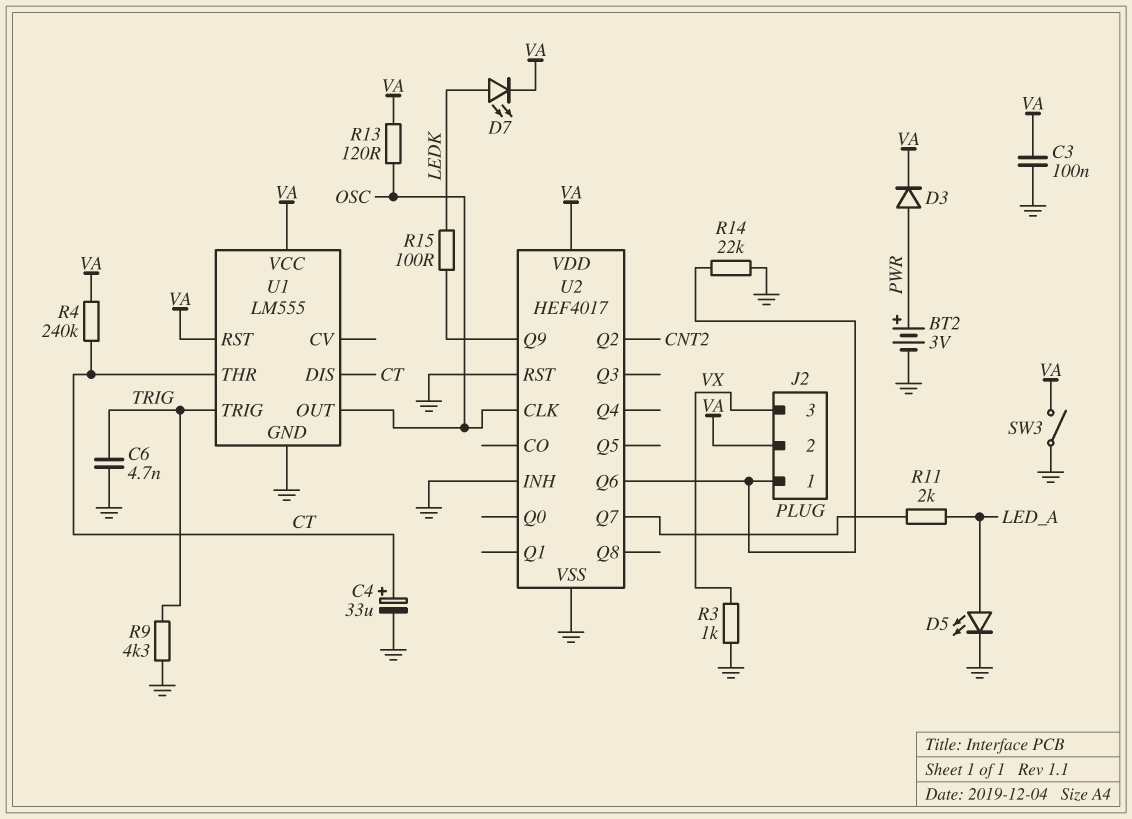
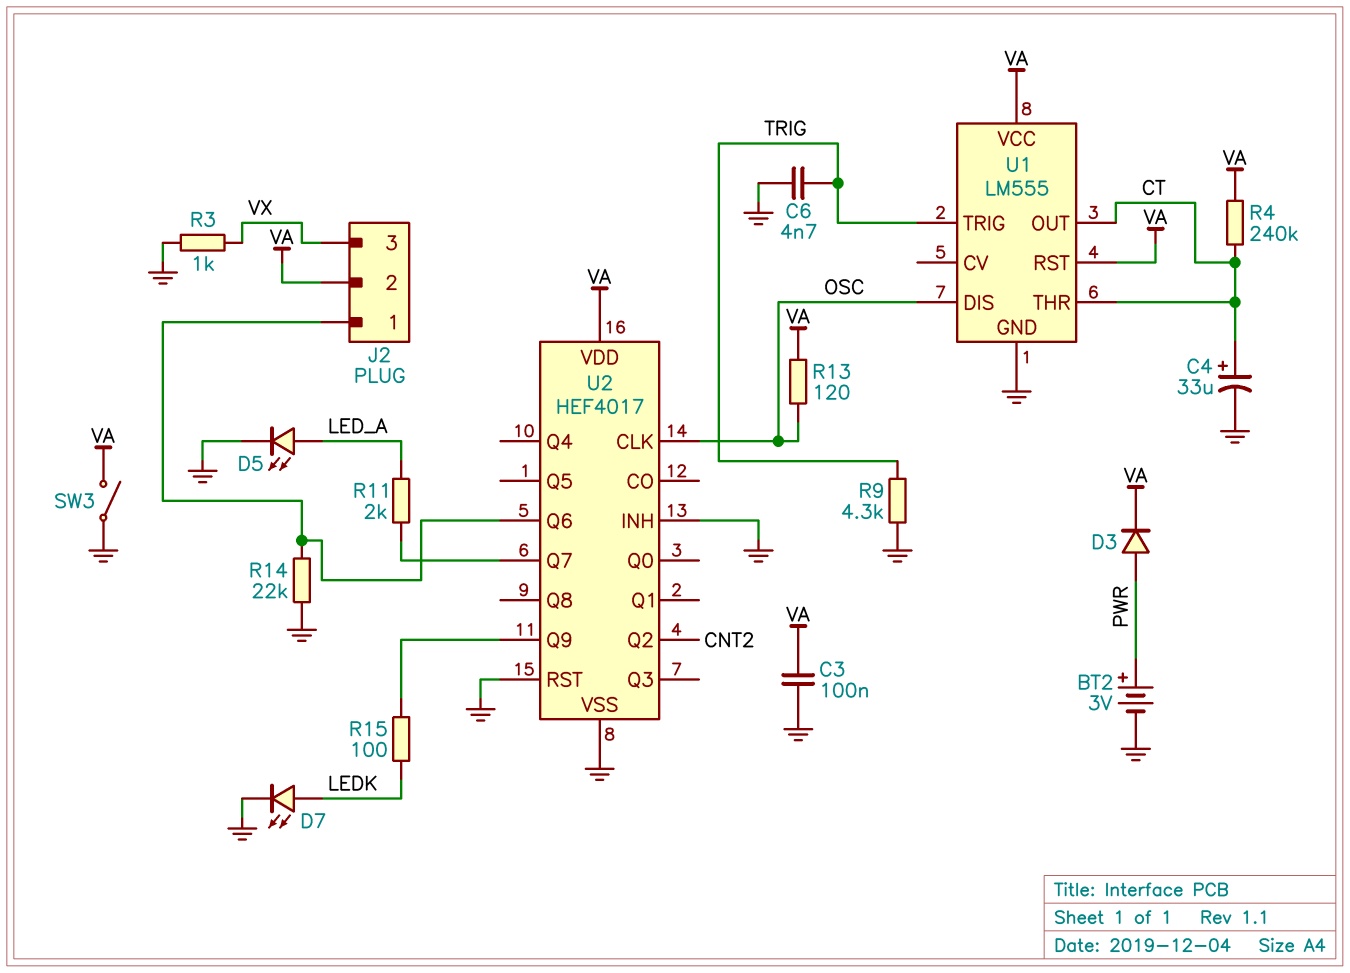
D7: LED (A LEDK, K VA) -> LED (A LEDK, K GND)
U1 pin DIS: CT -> OSC
U1 pin OUT: OSC -> CT

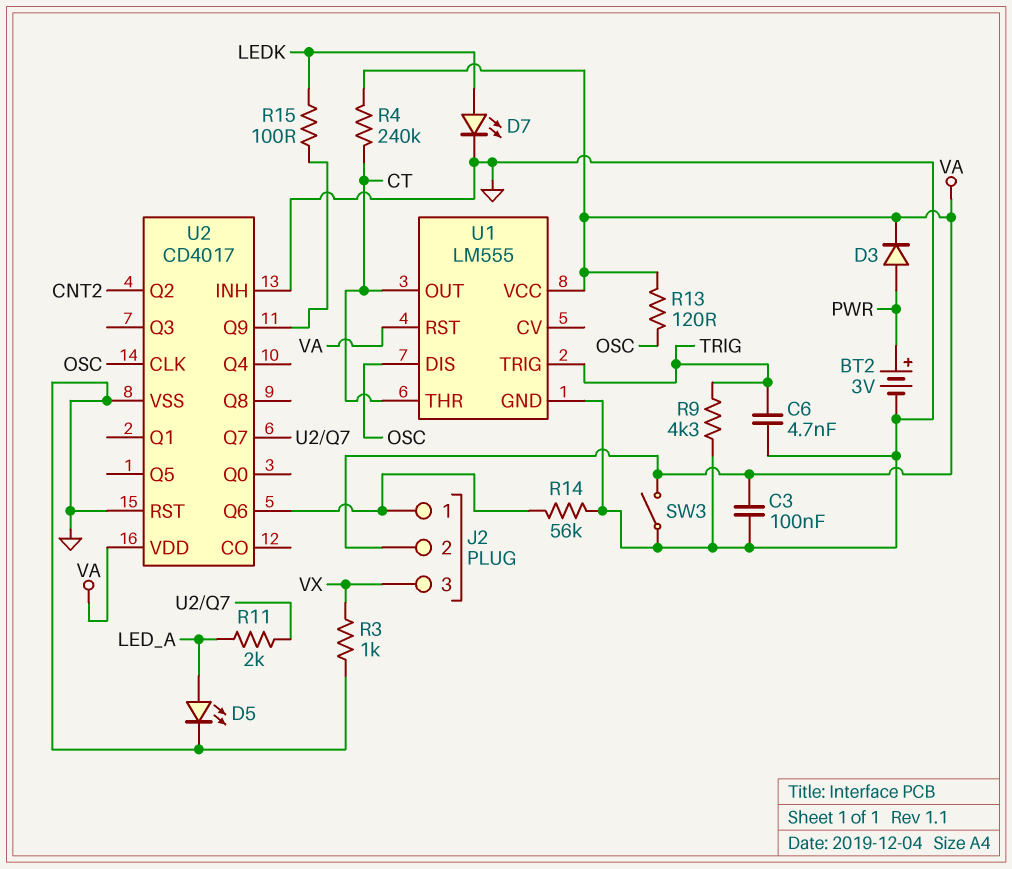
C4: 33uF (plus CT, minus GND) -> none
R14: 22k (GND, J2/1) -> 56k (GND, J2/1)
U2: HEF4017 -> CD4017

